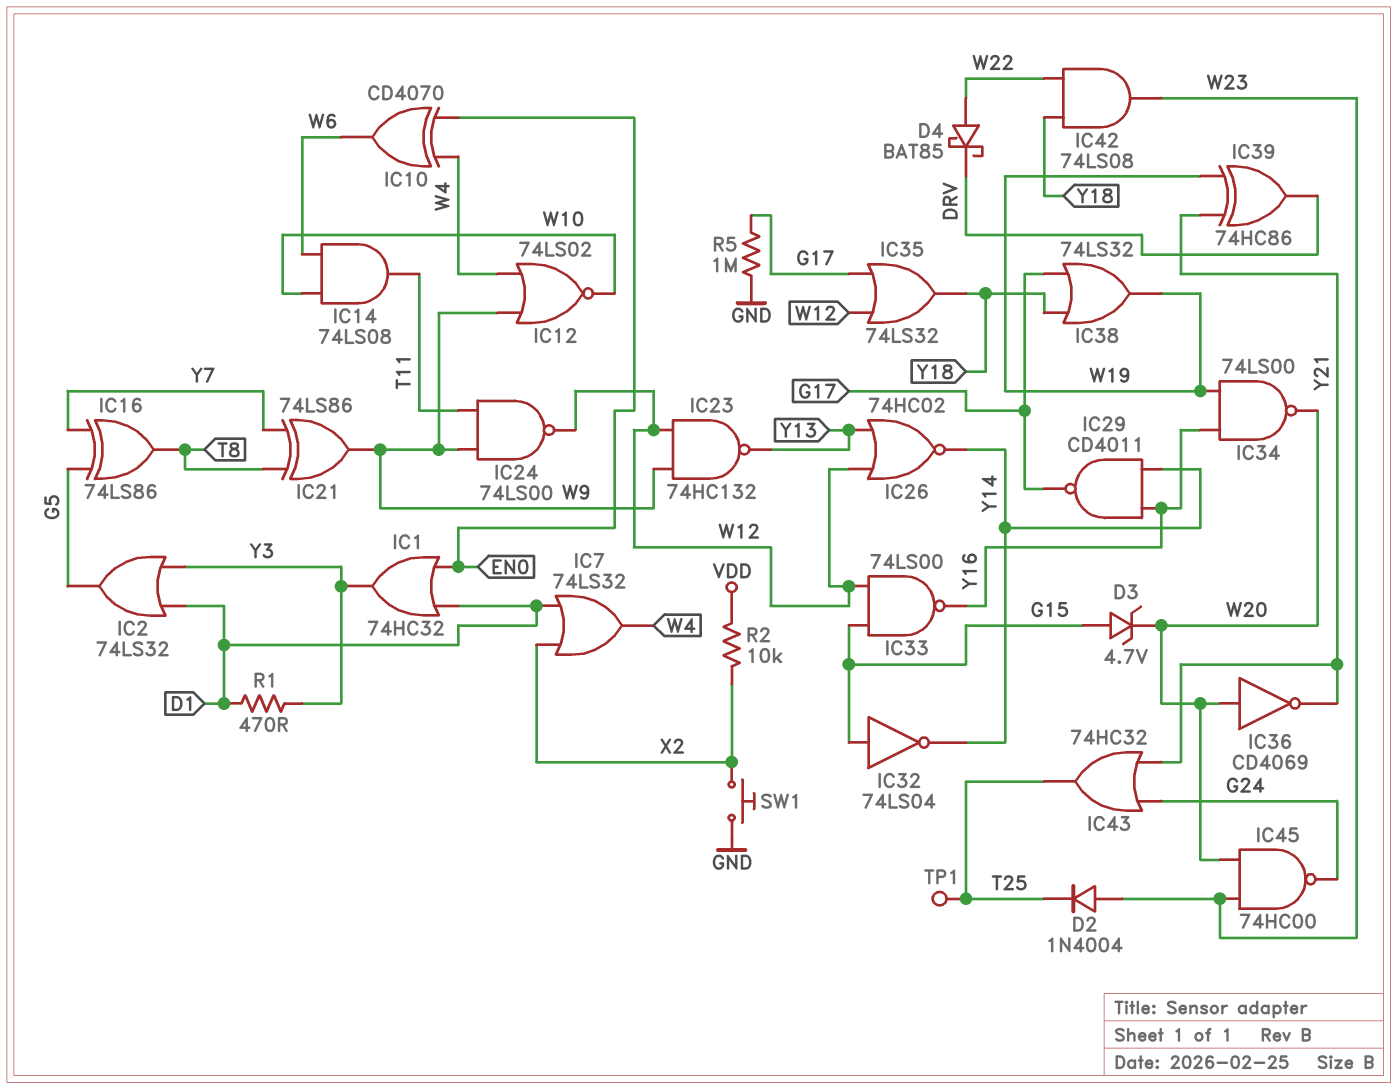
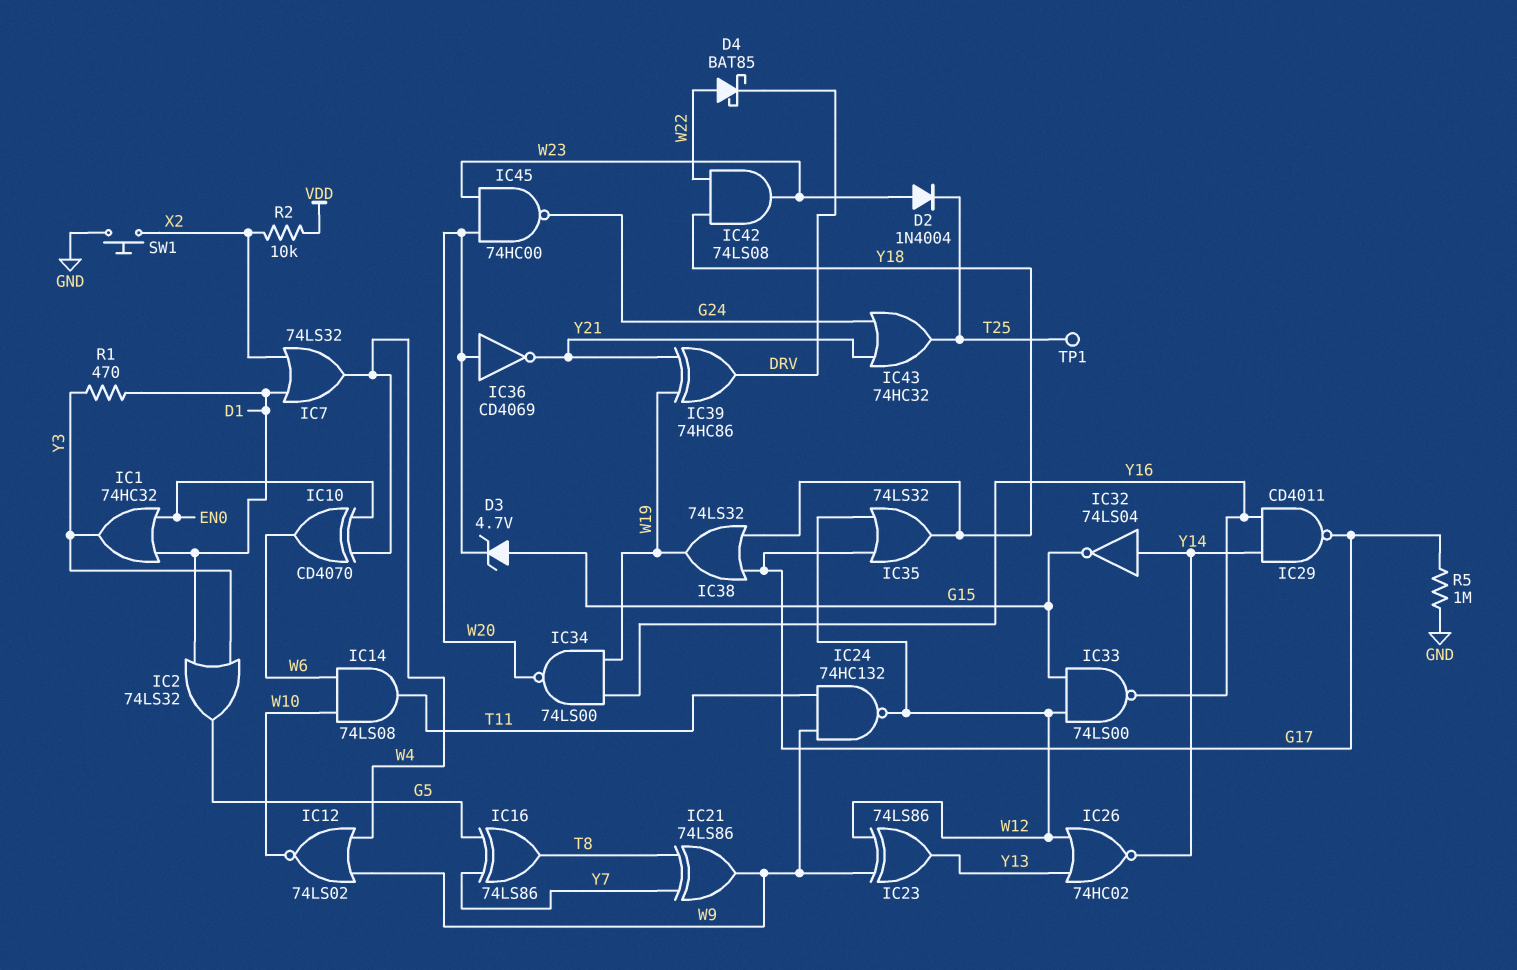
IC23: NAND 74HC132 (in W9, in W12, out Y13) -> XOR 74LS86 (in W9, in W12, out Y13)
IC24: NAND 74LS00 (in T11, in W9, out W12) -> NAND 74HC132 (in T11, in W9, out W12)
IC32: NOT 74LS04 (in G15, out Y14) -> NOT 74LS04 (in Y14, out G15)

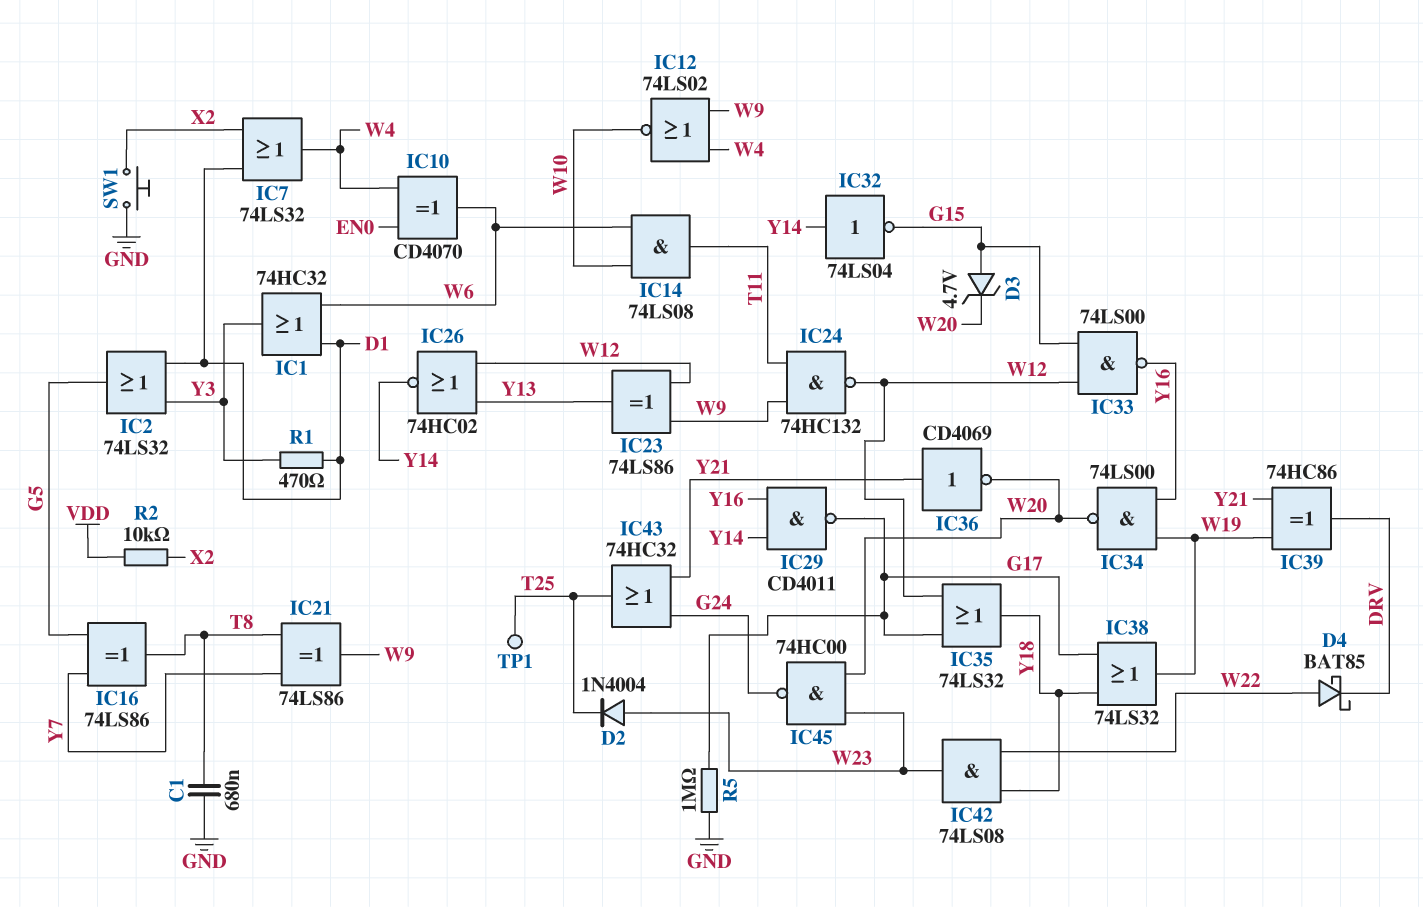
C1: none -> 680nF (GND, T8)
IC1: OR 74HC32 (in D1, in EN0, out Y3) -> OR 74HC32 (in D1, in W6, out Y3)
IC36: NOT CD4069 (in W20, out Y21) -> NOT CD4069 (in Y21, out W20)

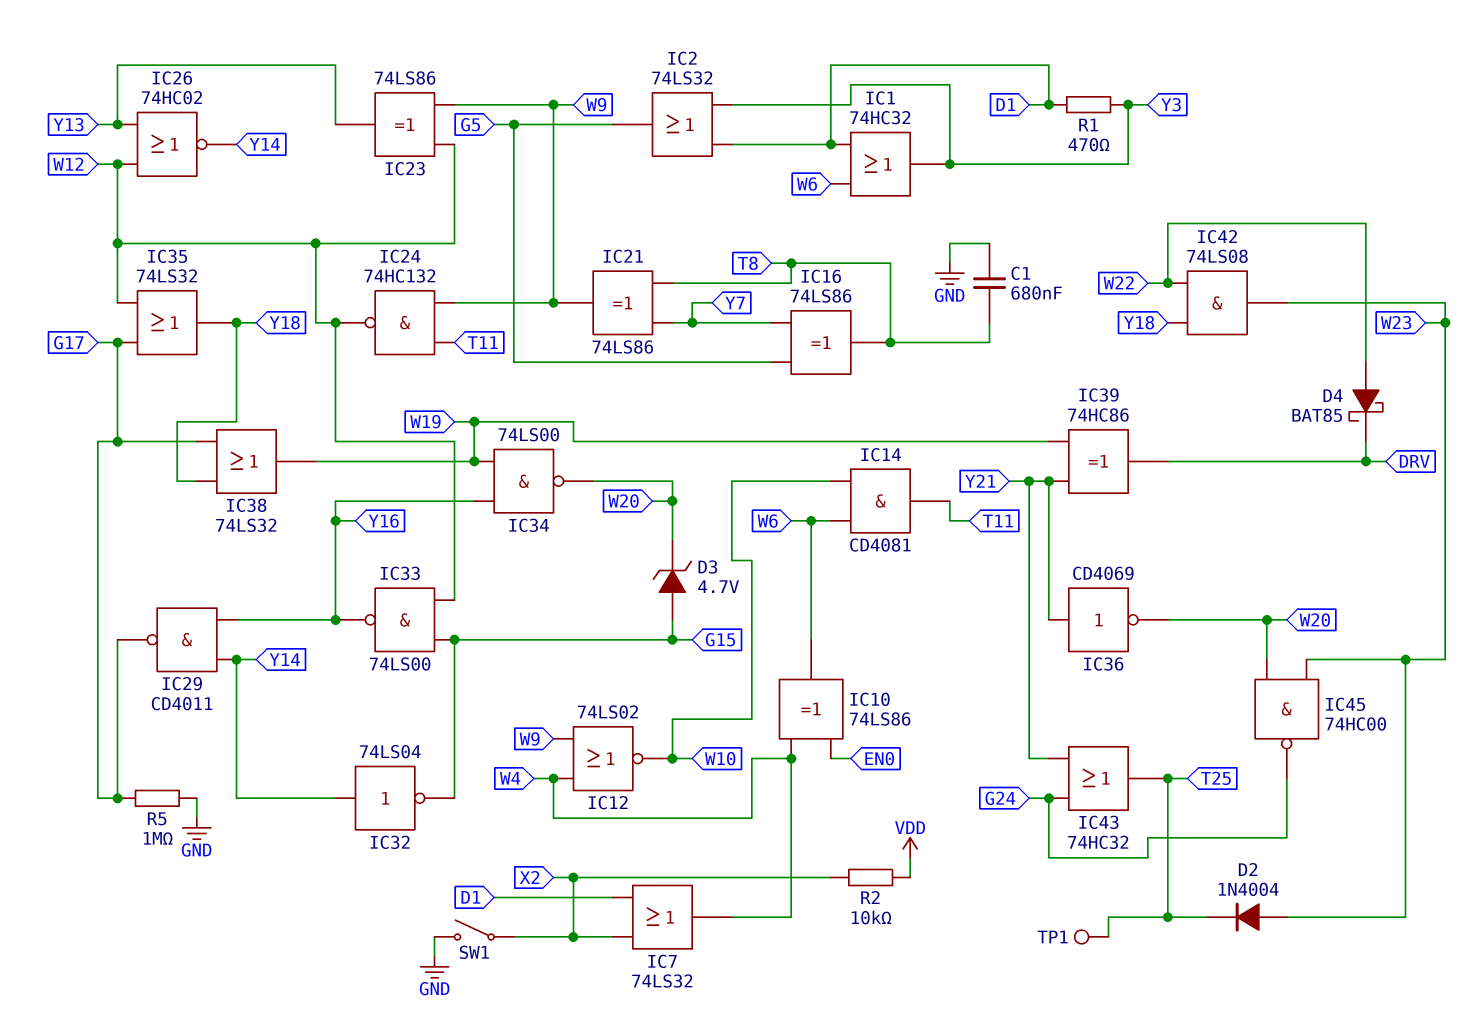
IC10: XOR CD4070 (in EN0, in W4, out W6) -> XOR 74LS86 (in EN0, in W4, out W6)
IC14: AND 74LS08 (in W6, in W10, out T11) -> AND CD4081 (in W6, in W10, out T11)
SW1: button (GND, X2) -> switch (GND, X2)

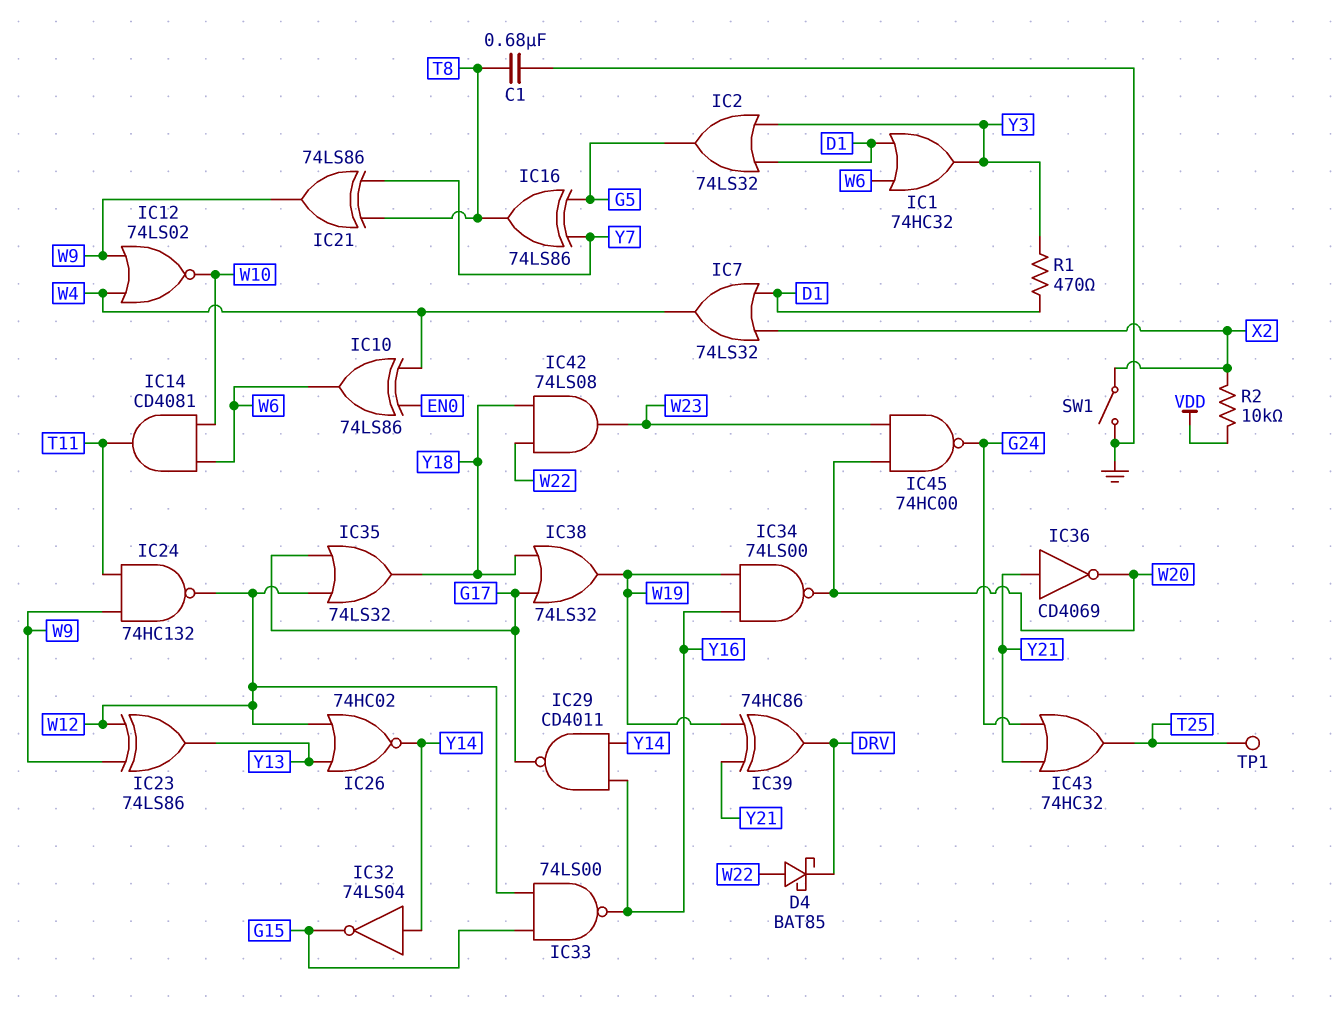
D2: diode 1N4004 (A W23, K T25) -> none
D3: zener 4.7V (A G15, K W20) -> none
R5: 1M (G17, GND) -> none

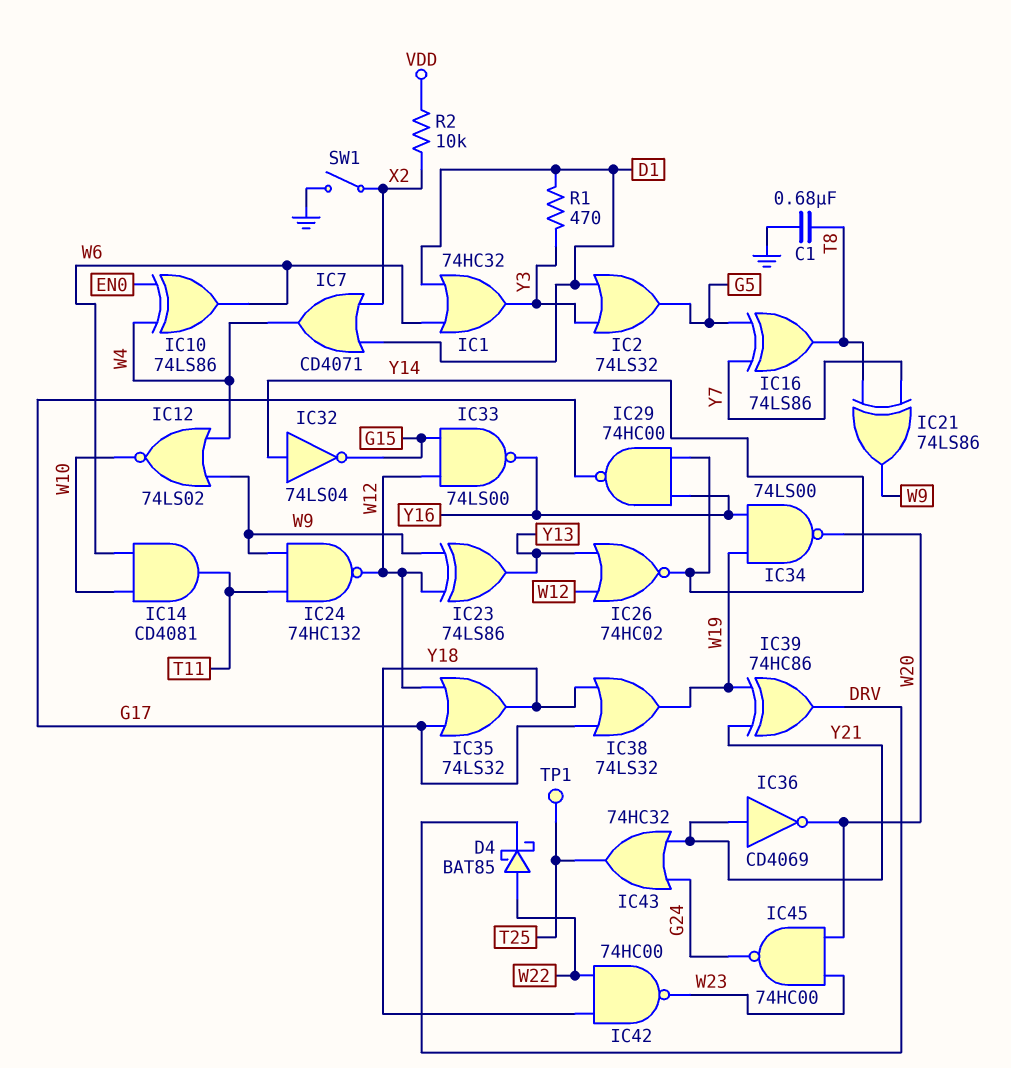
IC7: OR 74LS32 (in D1, in X2, out W4) -> OR CD4071 (in D1, in X2, out W4)
IC29: NAND CD4011 (in Y14, in Y16, out G17) -> NAND 74HC00 (in Y14, in Y16, out G17)
IC42: AND 74LS08 (in W22, in Y18, out W23) -> NAND 74HC00 (in W22, in Y18, out W23)

